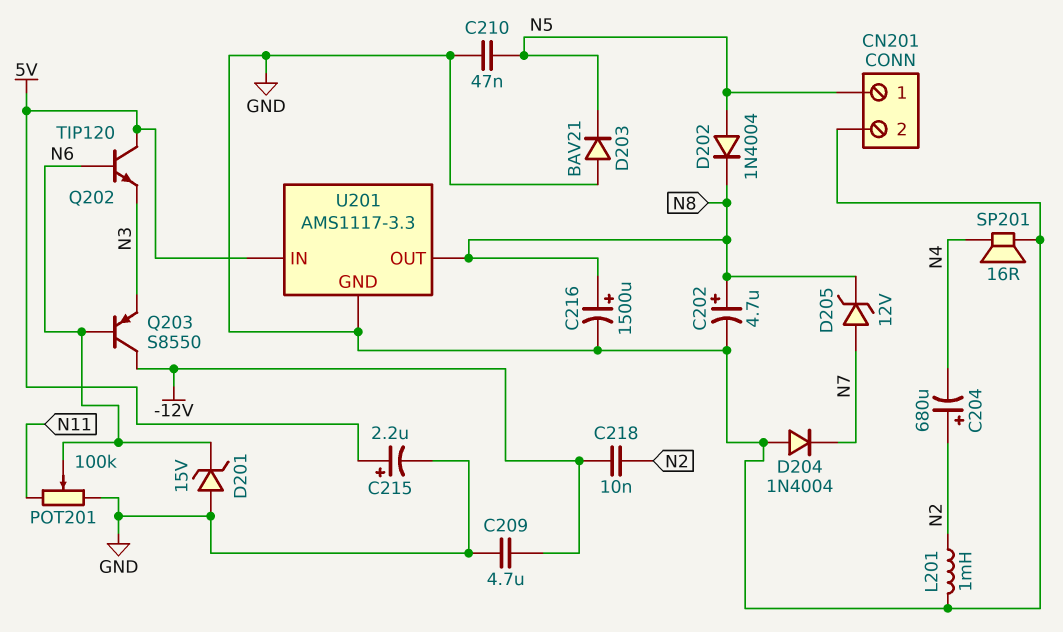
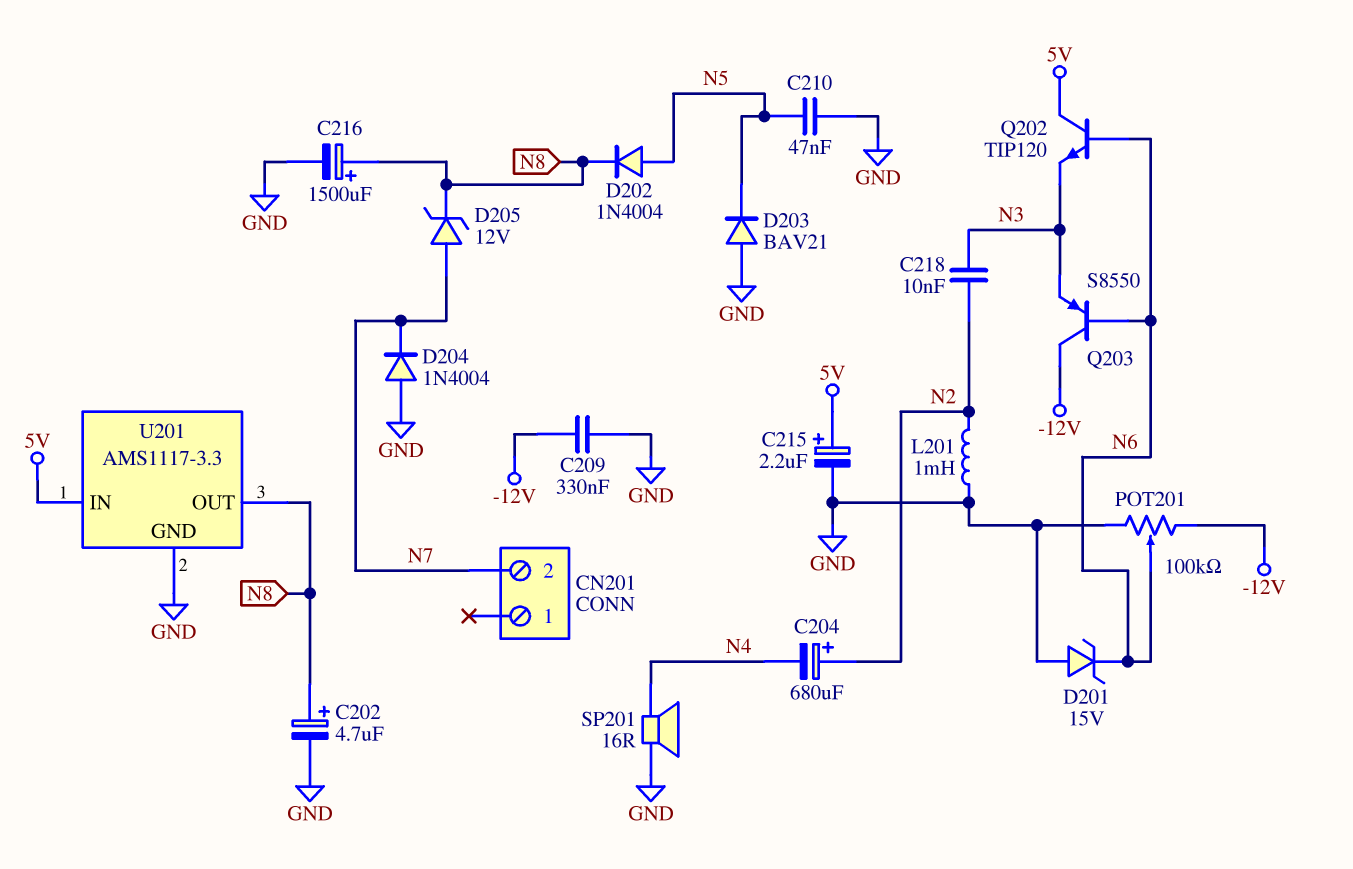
C209: 4.7uF (-12V, GND) -> 330nF (-12V, GND)
C218: 10nF (-12V, N2) -> 10nF (N2, N3)
CN201 pin 1: N5 -> none
CN201 pin 2: GND -> N7
POT201: 100k (GND, N11, wiper N6) -> 100k (-12V, GND, wiper N6)

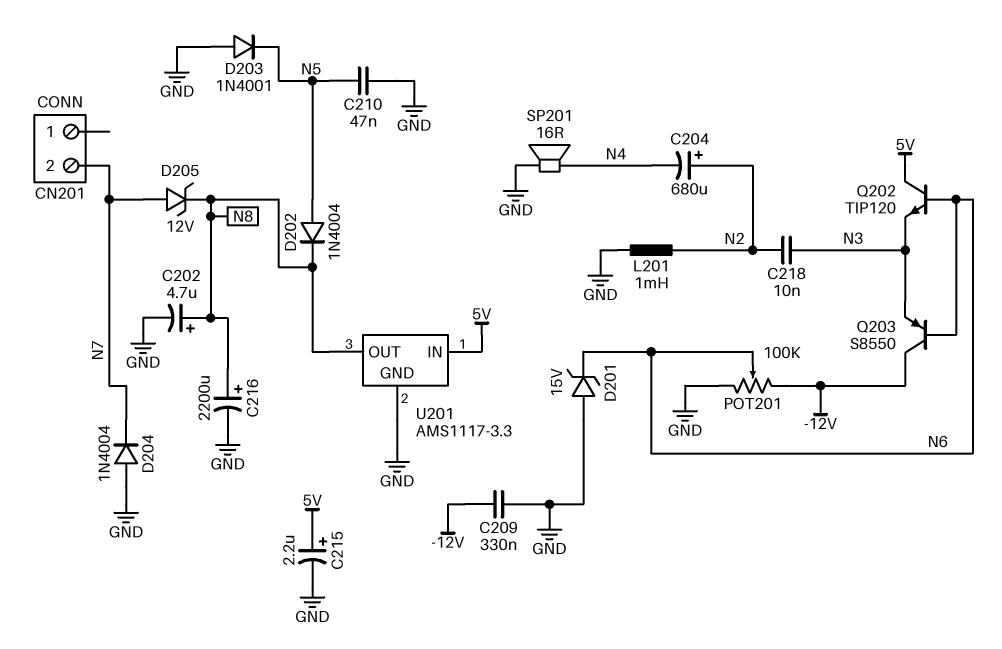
C216: 1500uF (plus N8, minus GND) -> 2200uF (plus N8, minus GND)
D203: diode BAV21 (A GND, K N5) -> diode 1N4001 (A GND, K N5)

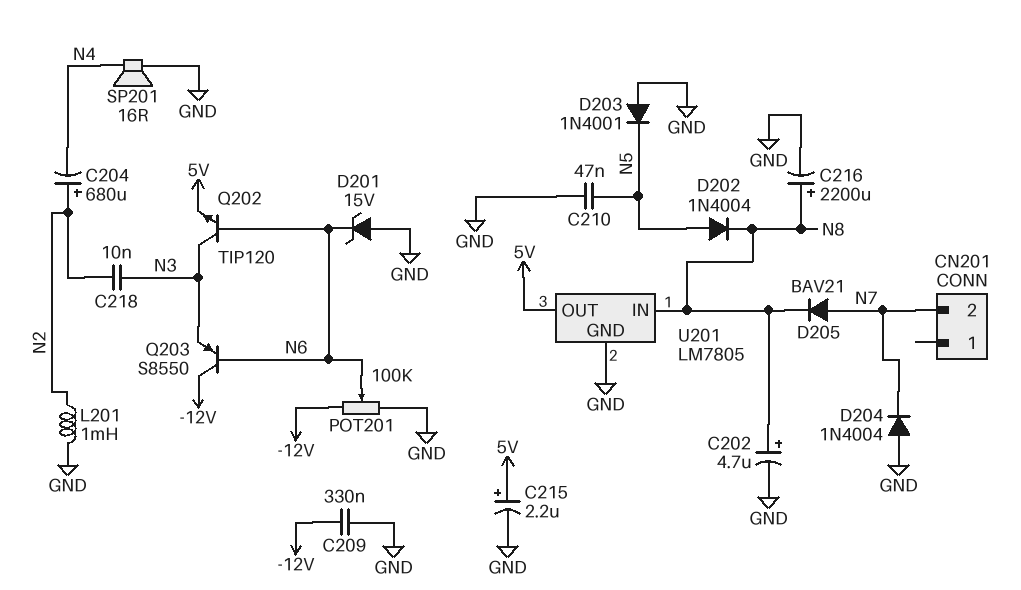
D205: zener 12V (A N7, K N8) -> diode BAV21 (A N7, K N8)
Q202: NPN TIP120 (B N6, C 5V, E N3) -> NPN TIP120 (B N6, C N3, E 5V)
U201: AMS1117-3.3 -> LM7805
U201 pin IN: 5V -> N8
U201 pin OUT: N8 -> 5V

